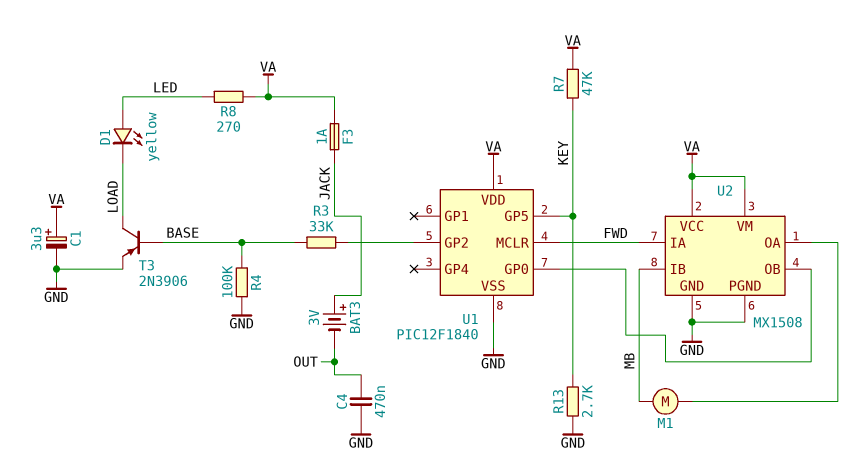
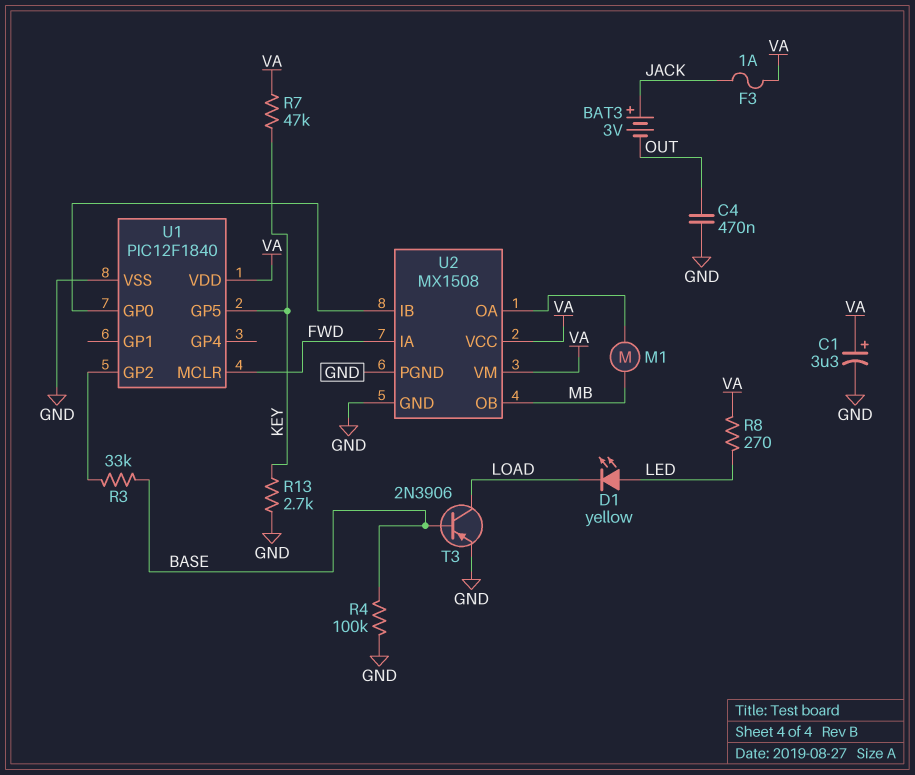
U2 pin IB: MB -> U1/GP0
U2 pin OB: U1/GP0 -> MB

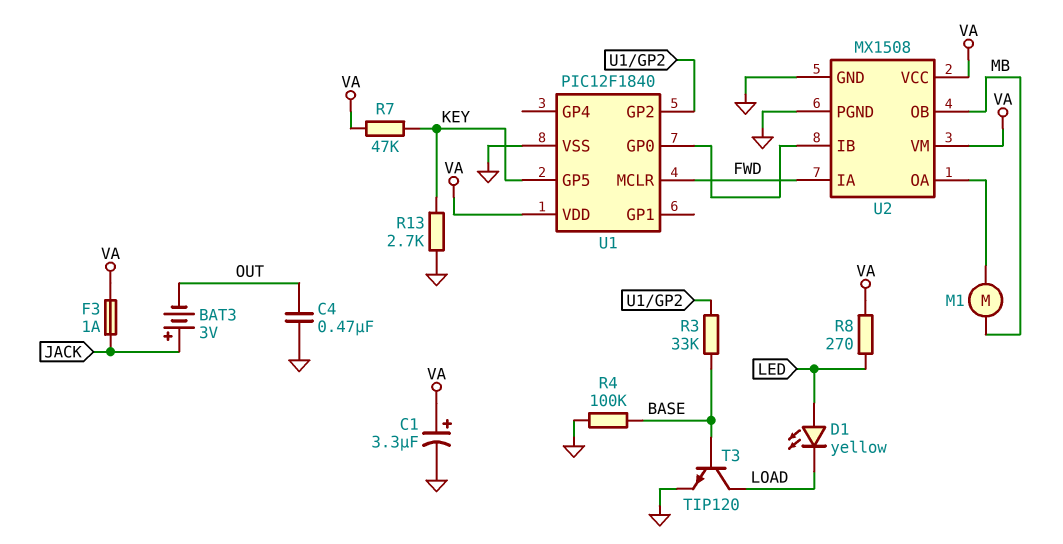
T3: PNP 2N3906 (B BASE, C LOAD, E GND) -> NPN TIP120 (B BASE, C LOAD, E GND)

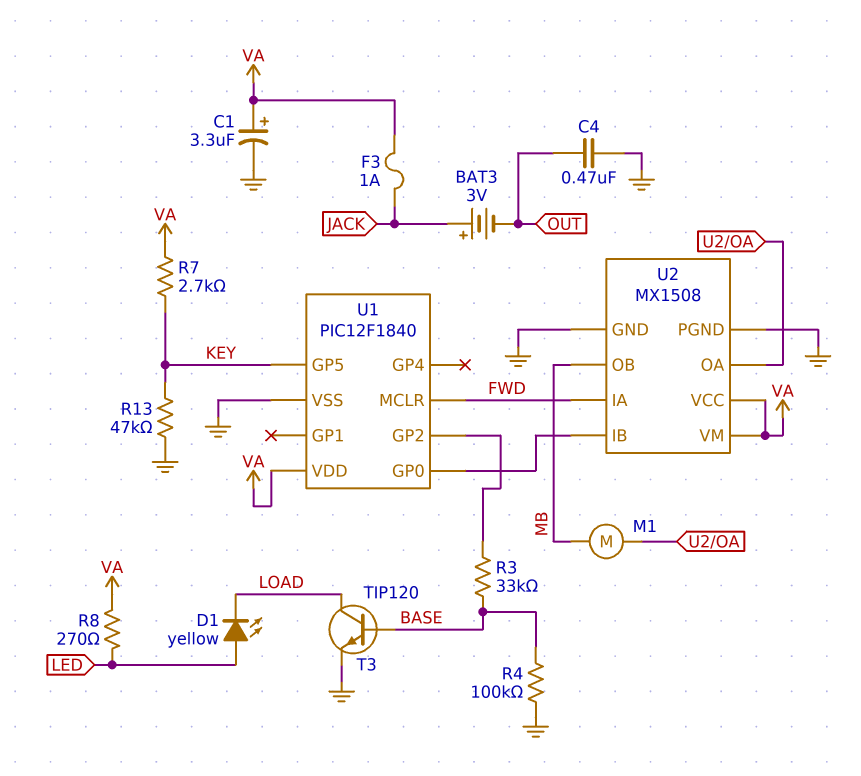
R7: 47k (KEY, VA) -> 2.7k (KEY, VA)
R13: 2.7k (GND, KEY) -> 47k (GND, KEY)

